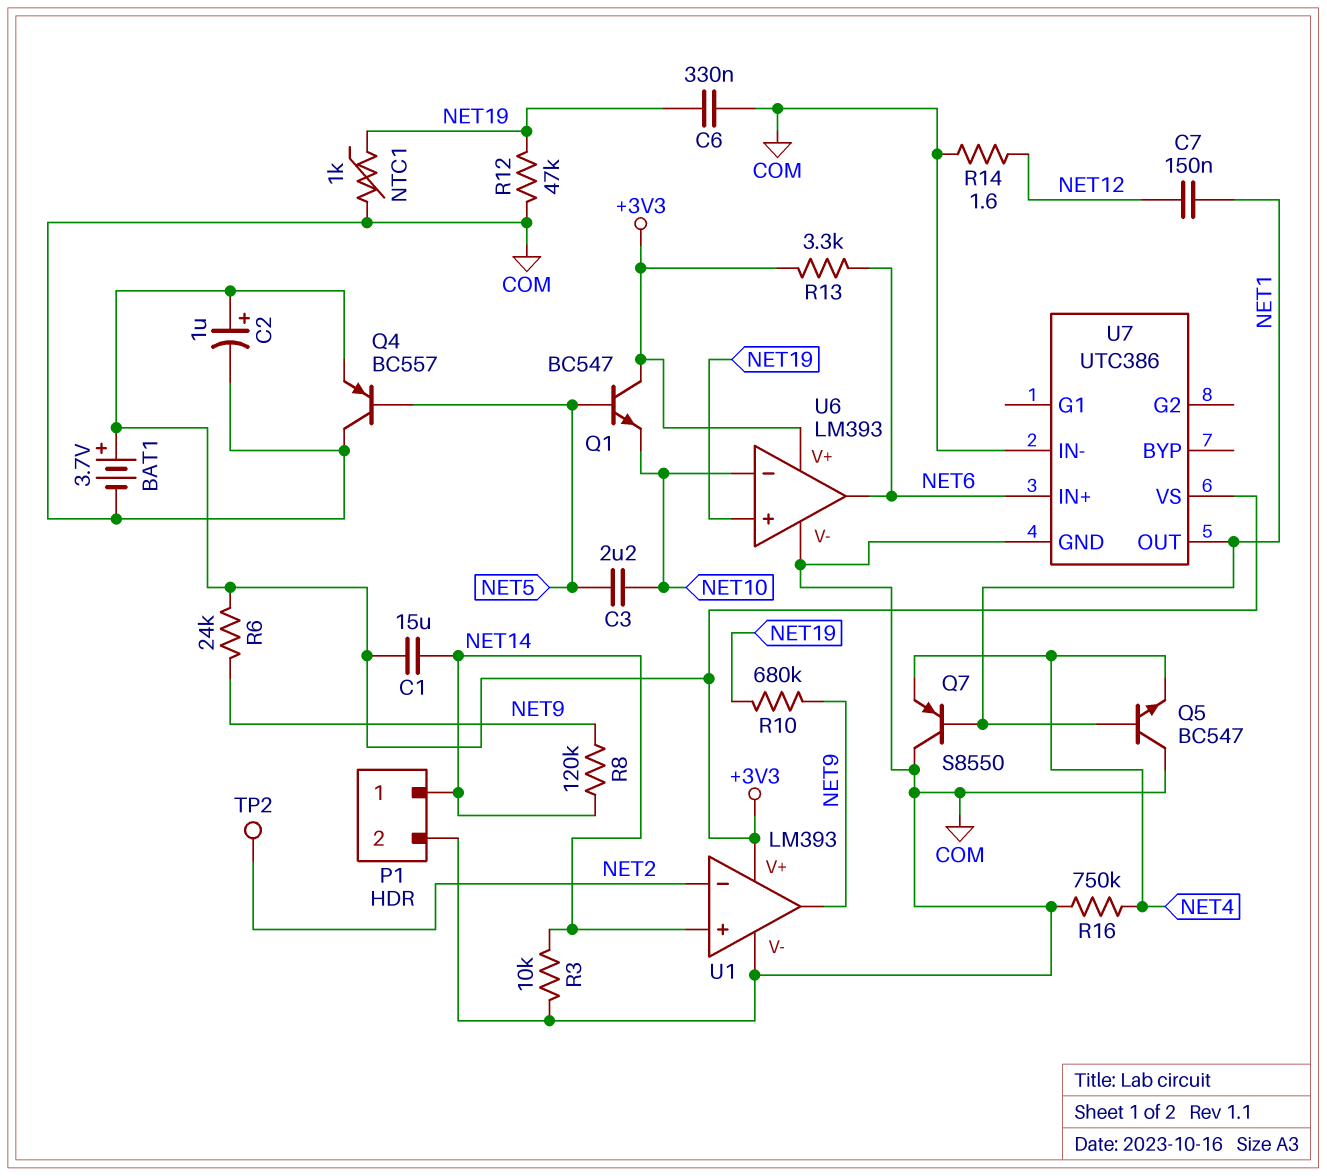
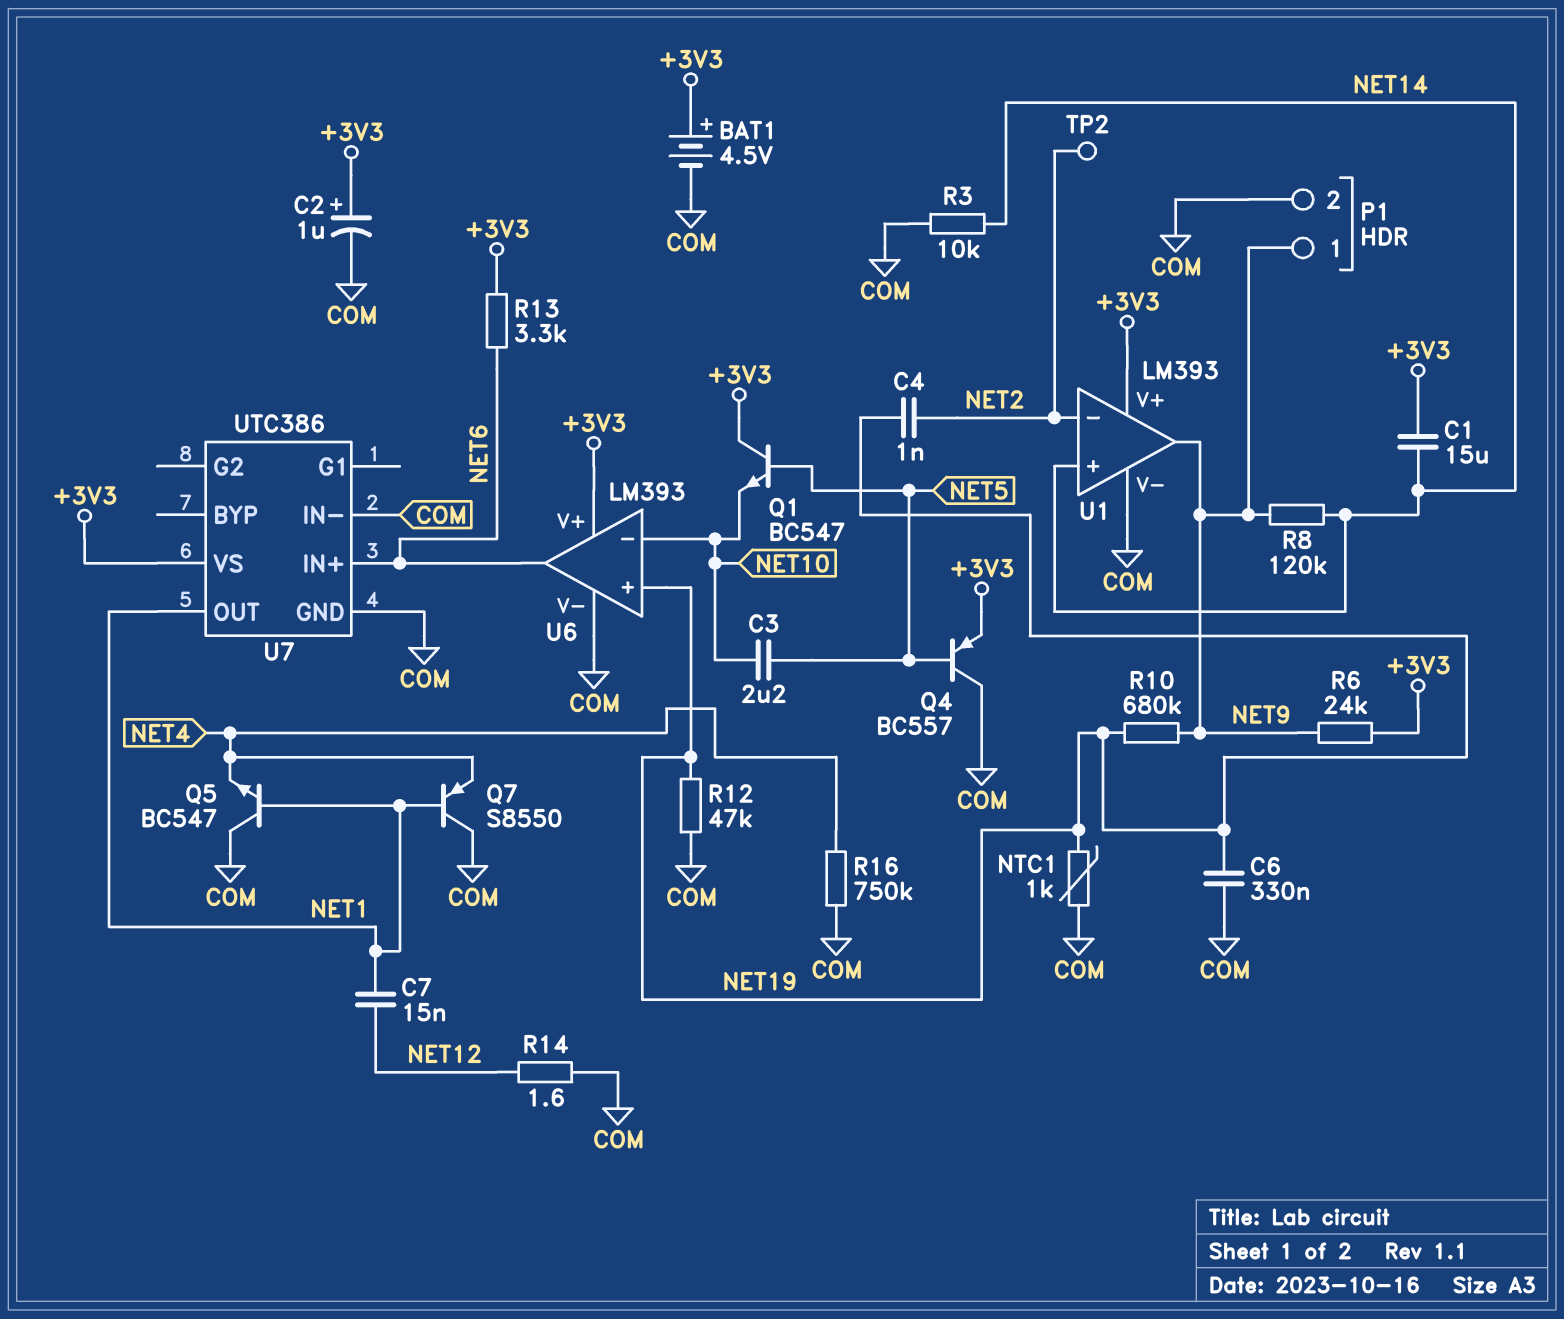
BAT1: 3.7V (plus +3V3, minus COM) -> 4.5V (plus +3V3, minus COM)
C4: none -> 1nF (NET2, NET19)
C7: 150nF (NET1, NET12) -> 15nF (NET1, NET12)
P1 pin 1: NET14 -> NET9

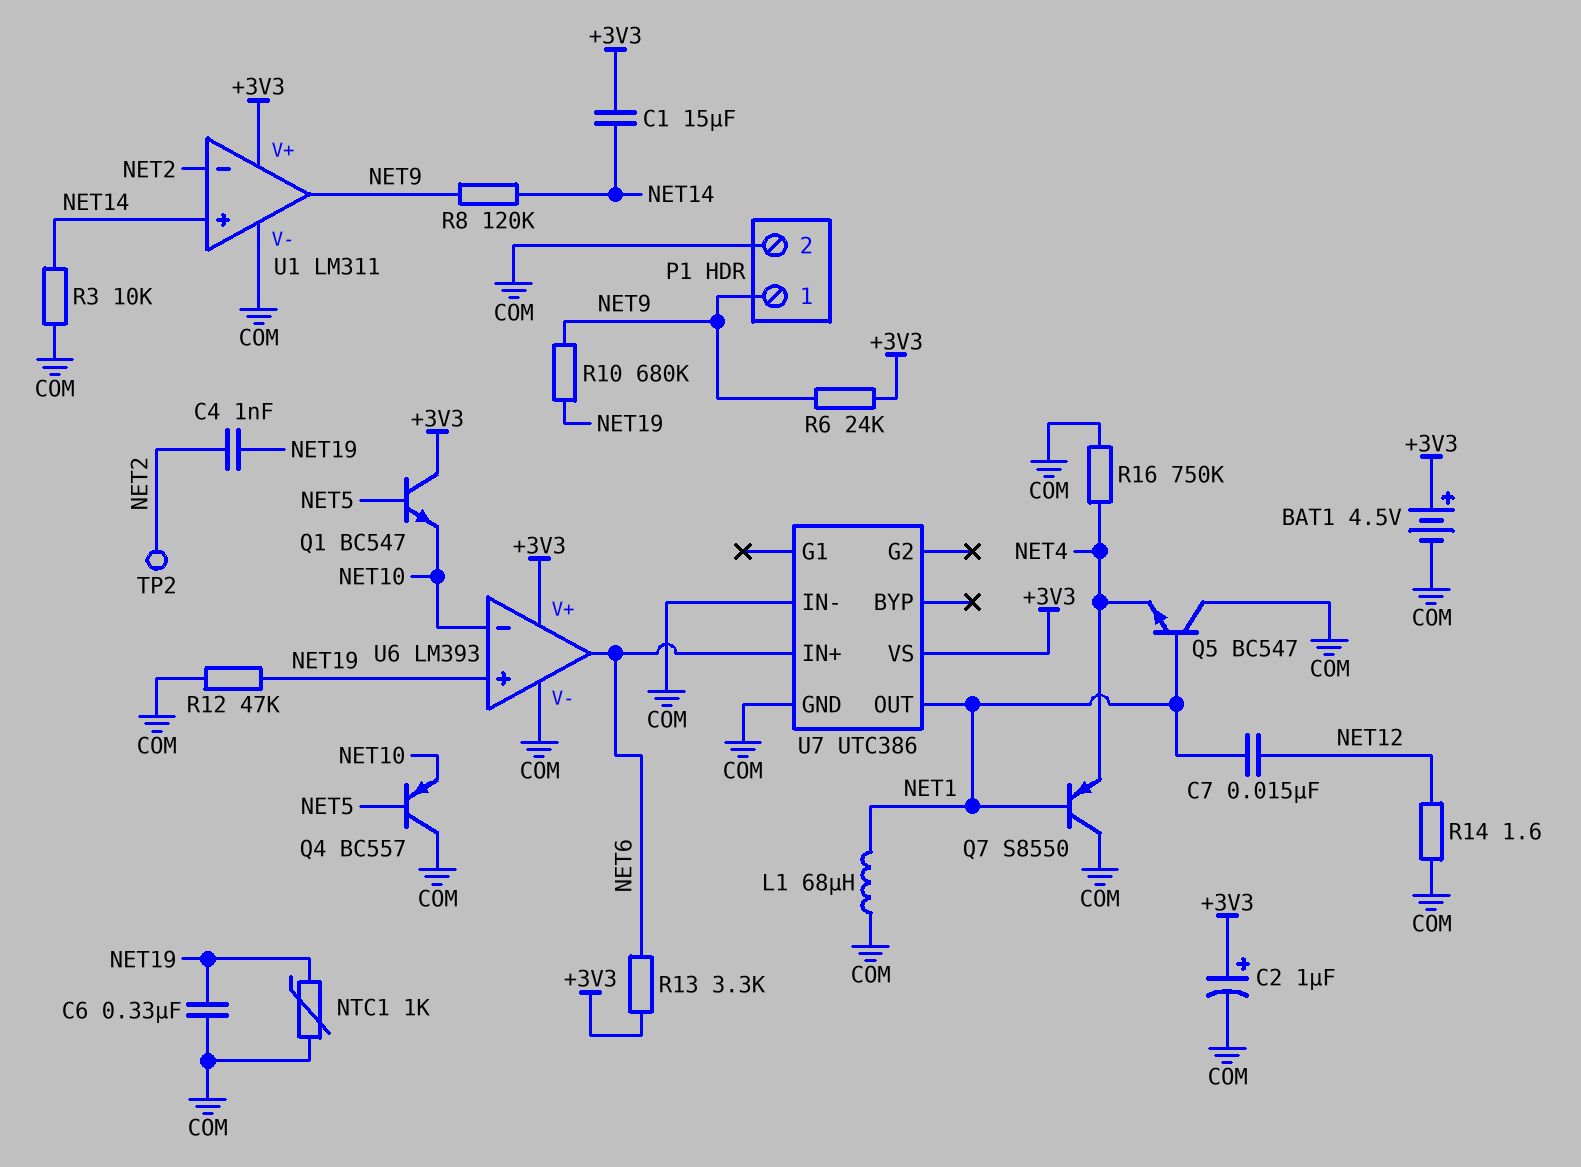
C3: 2.2uF (NET5, NET10) -> none
L1: none -> 68uH (COM, NET1)
Q4: PNP BC557 (B NET5, C COM, E +3V3) -> PNP BC557 (B NET5, C COM, E NET10)
U1: LM393 -> LM311

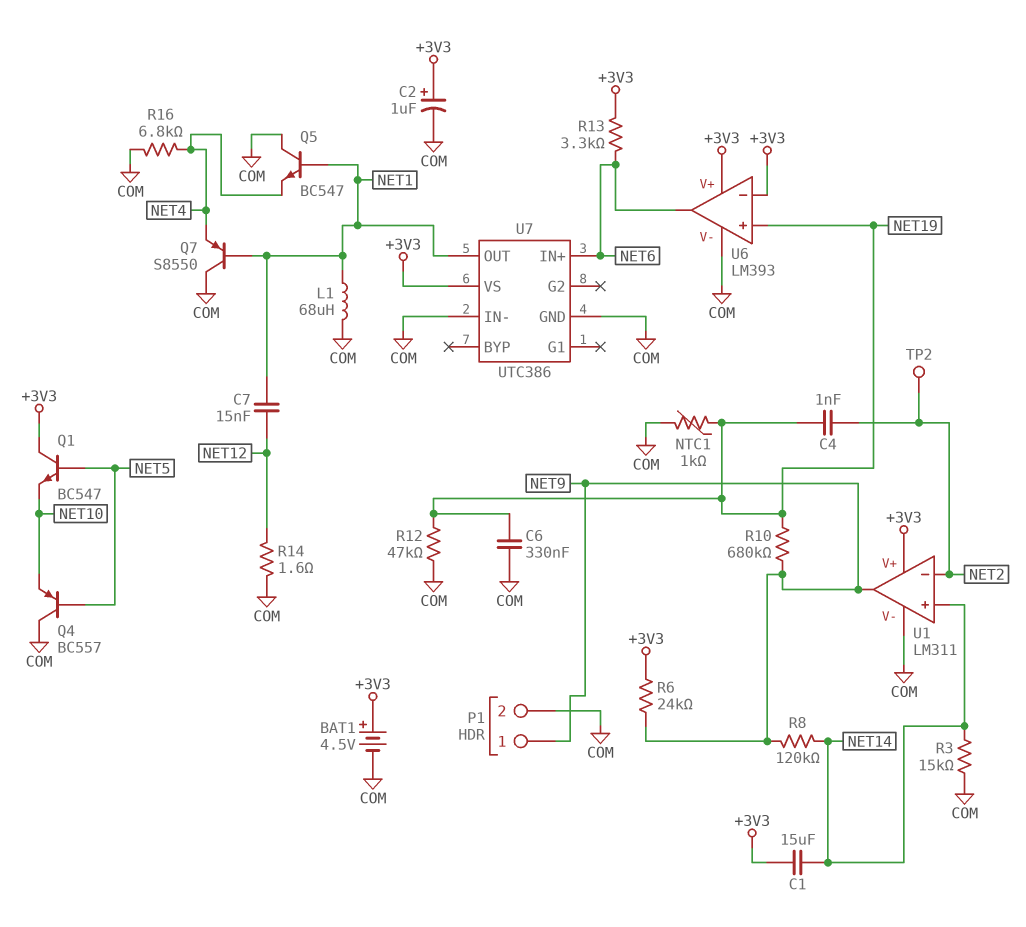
R3: 10k (COM, NET14) -> 15k (COM, NET14)
R16: 750k (COM, NET4) -> 6.8k (COM, NET4)
U6 pin in-: NET10 -> +3V3

